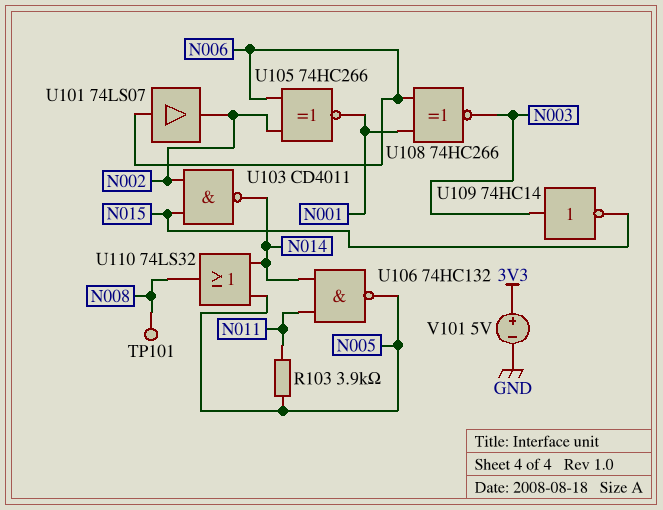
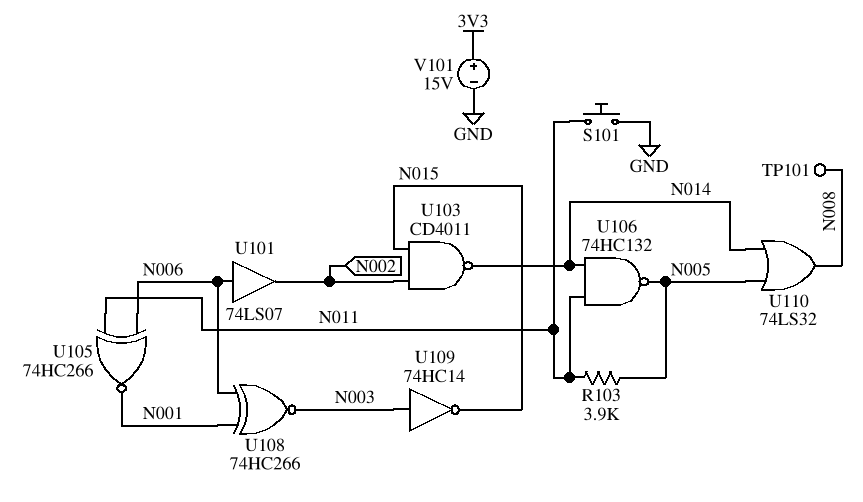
S101: none -> button (GND, N011)
U105: XNOR 74HC266 (in N002, in N006, out N001) -> XNOR 74HC266 (in N006, in N011, out N001)
V101: 5V (plus 3V3, minus GND) -> 15V (plus 3V3, minus GND)

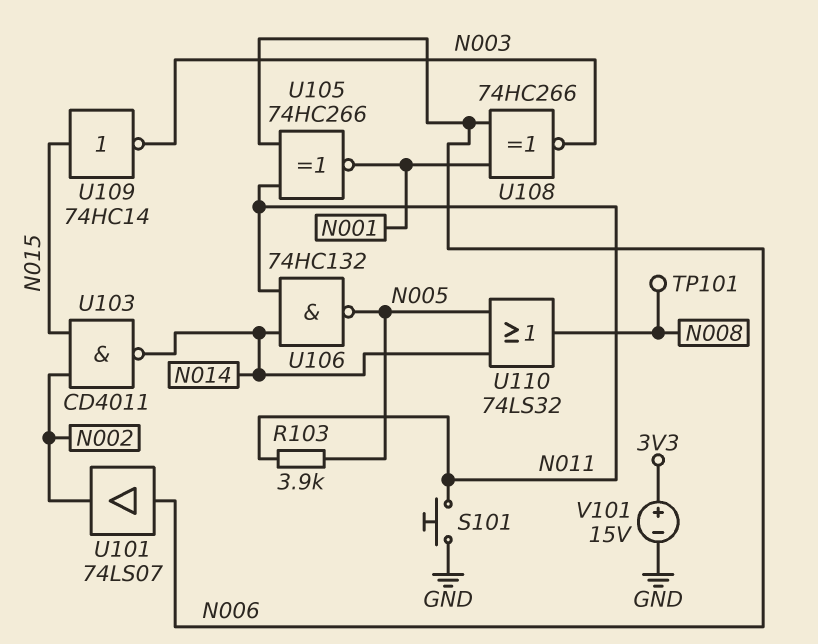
U109: NOT 74HC14 (in N003, out N015) -> NOT 74HC14 (in N015, out N003)

